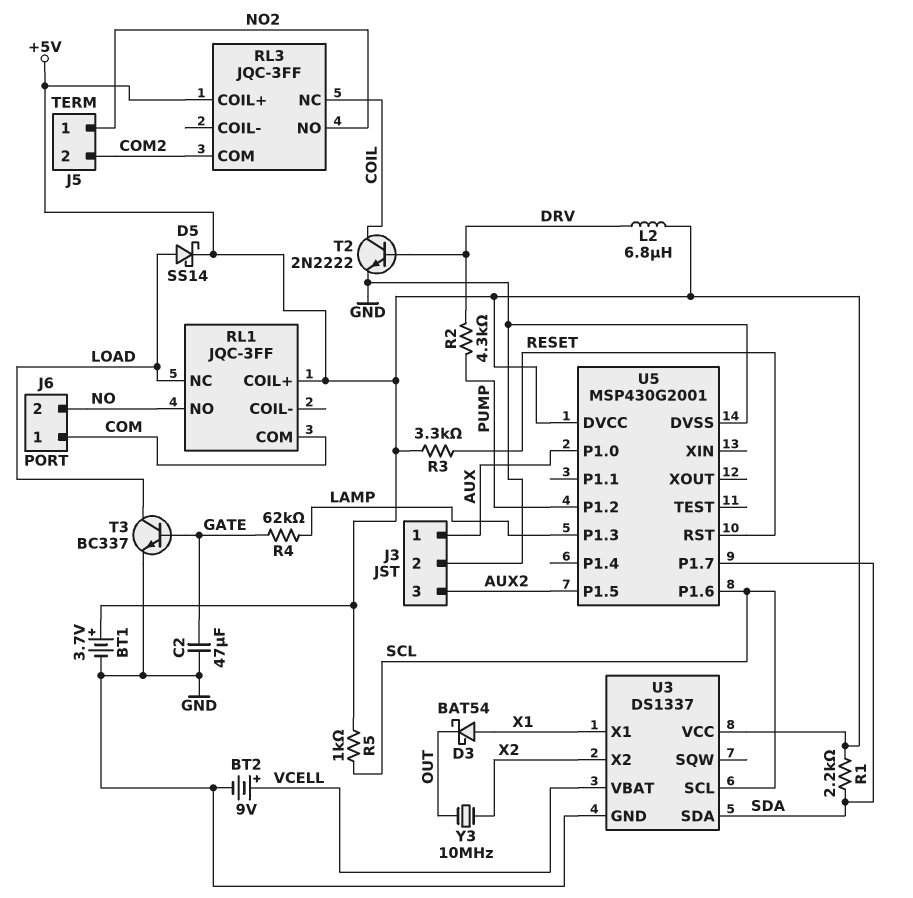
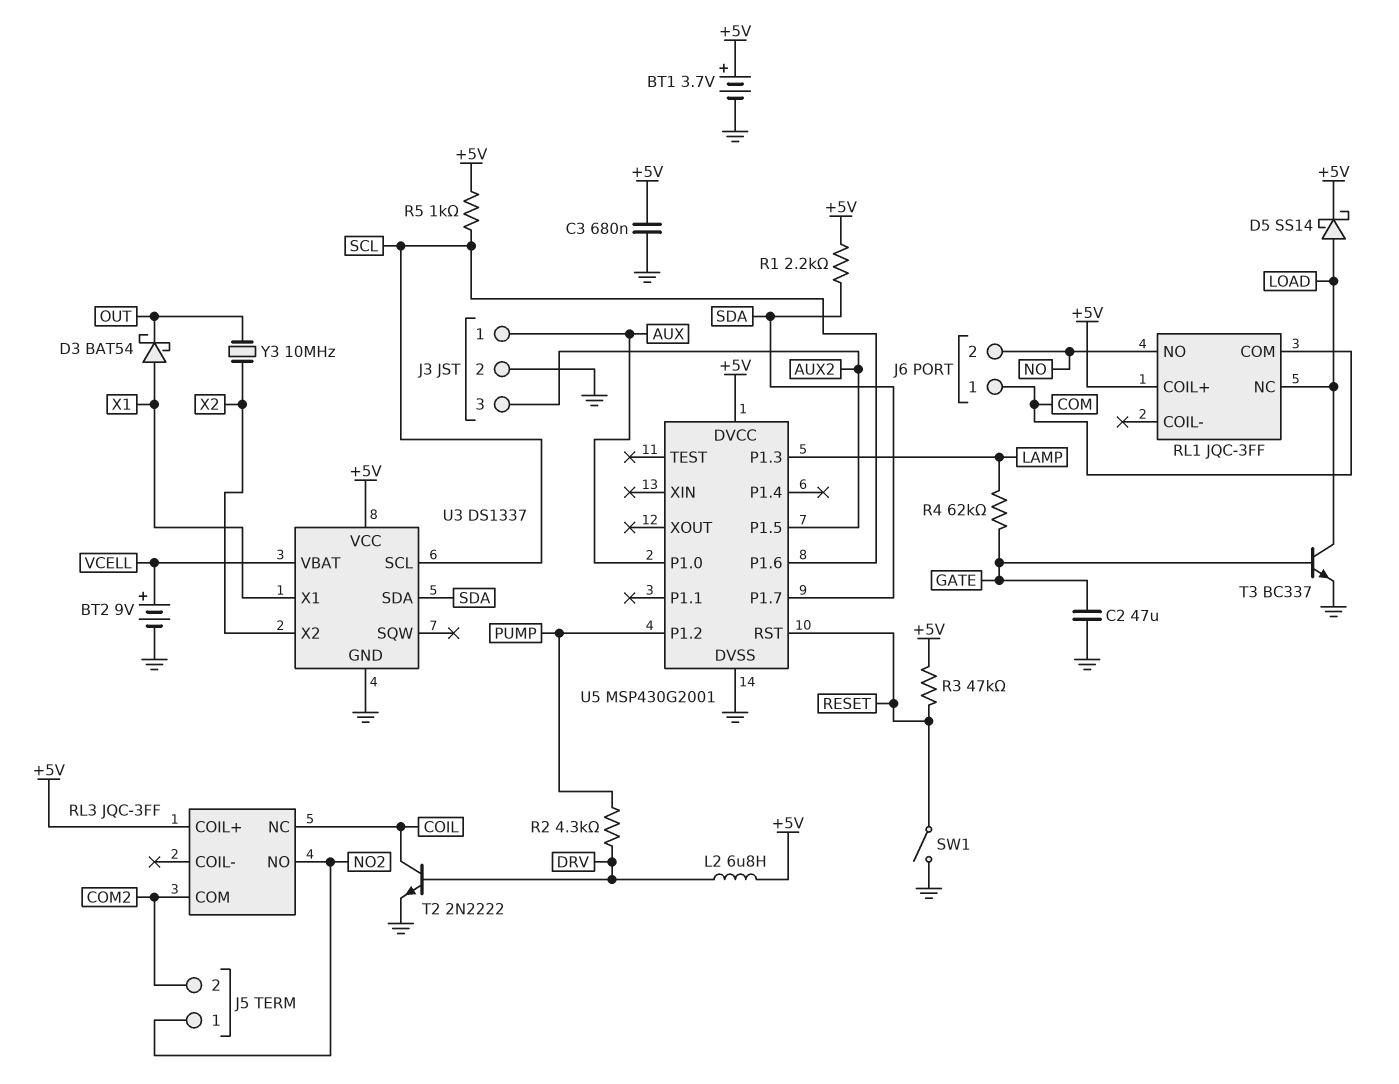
C3: none -> 680nF (+5V, GND)
R3: 3.3k (+5V, RESET) -> 47k (+5V, RESET)
SW1: none -> switch (GND, RESET)

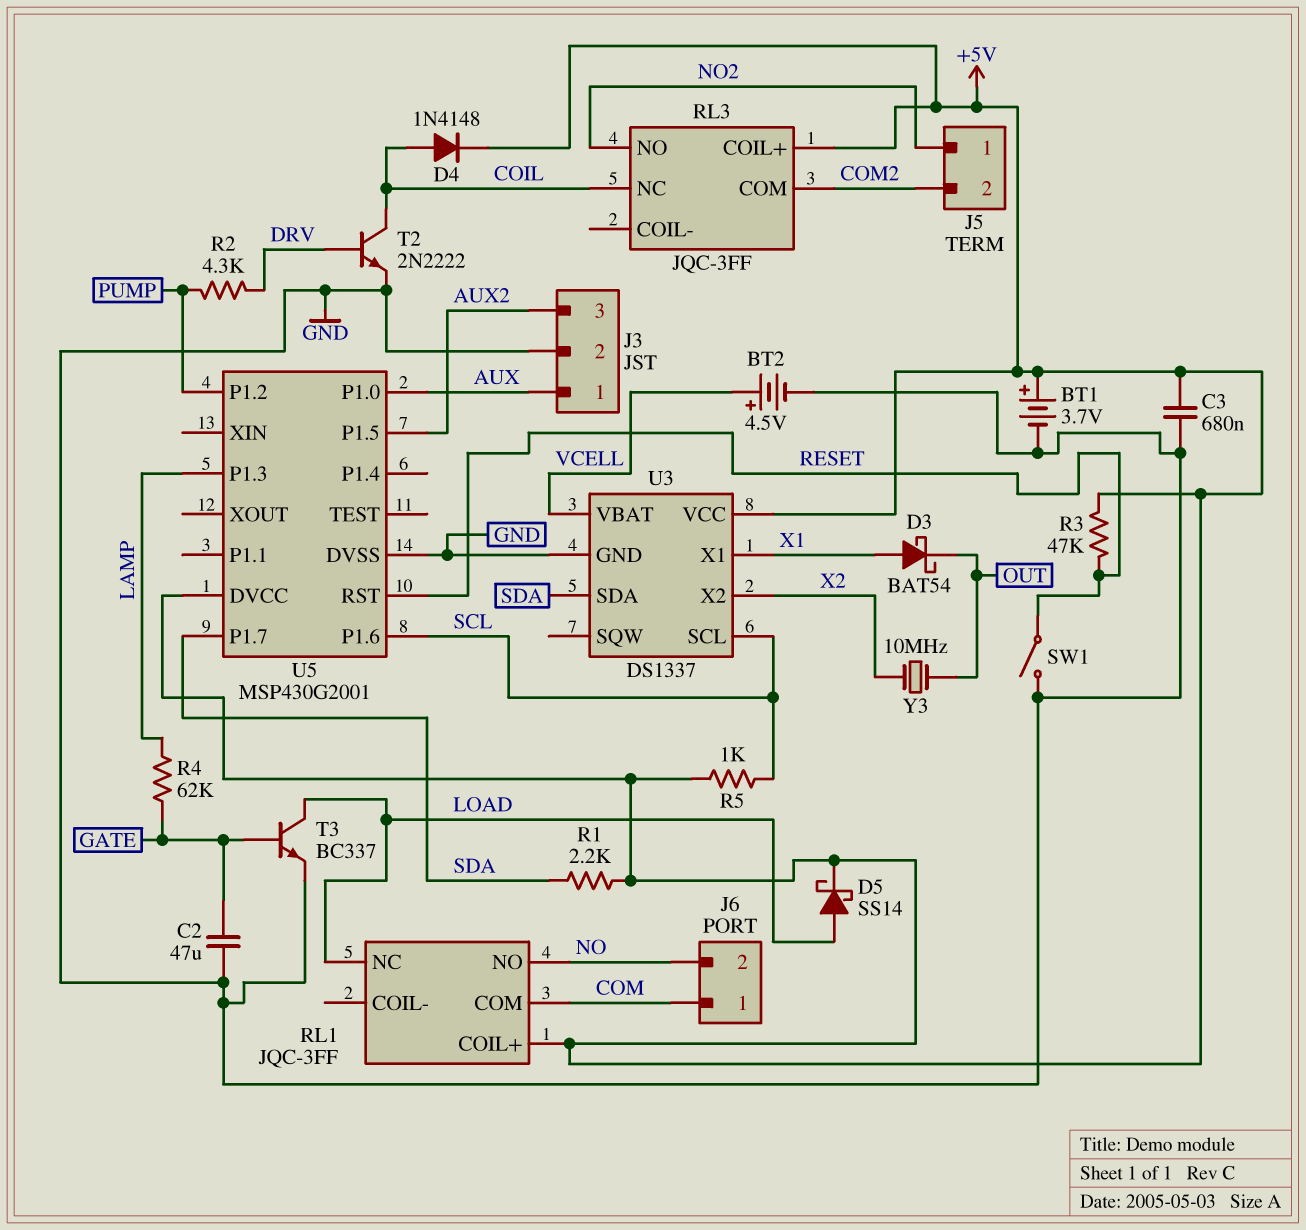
BT2: 9V (plus VCELL, minus GND) -> 4.5V (plus VCELL, minus GND)
D4: none -> diode 1N4148 (A COIL, K +5V)
L2: 6.8uH (+5V, DRV) -> none

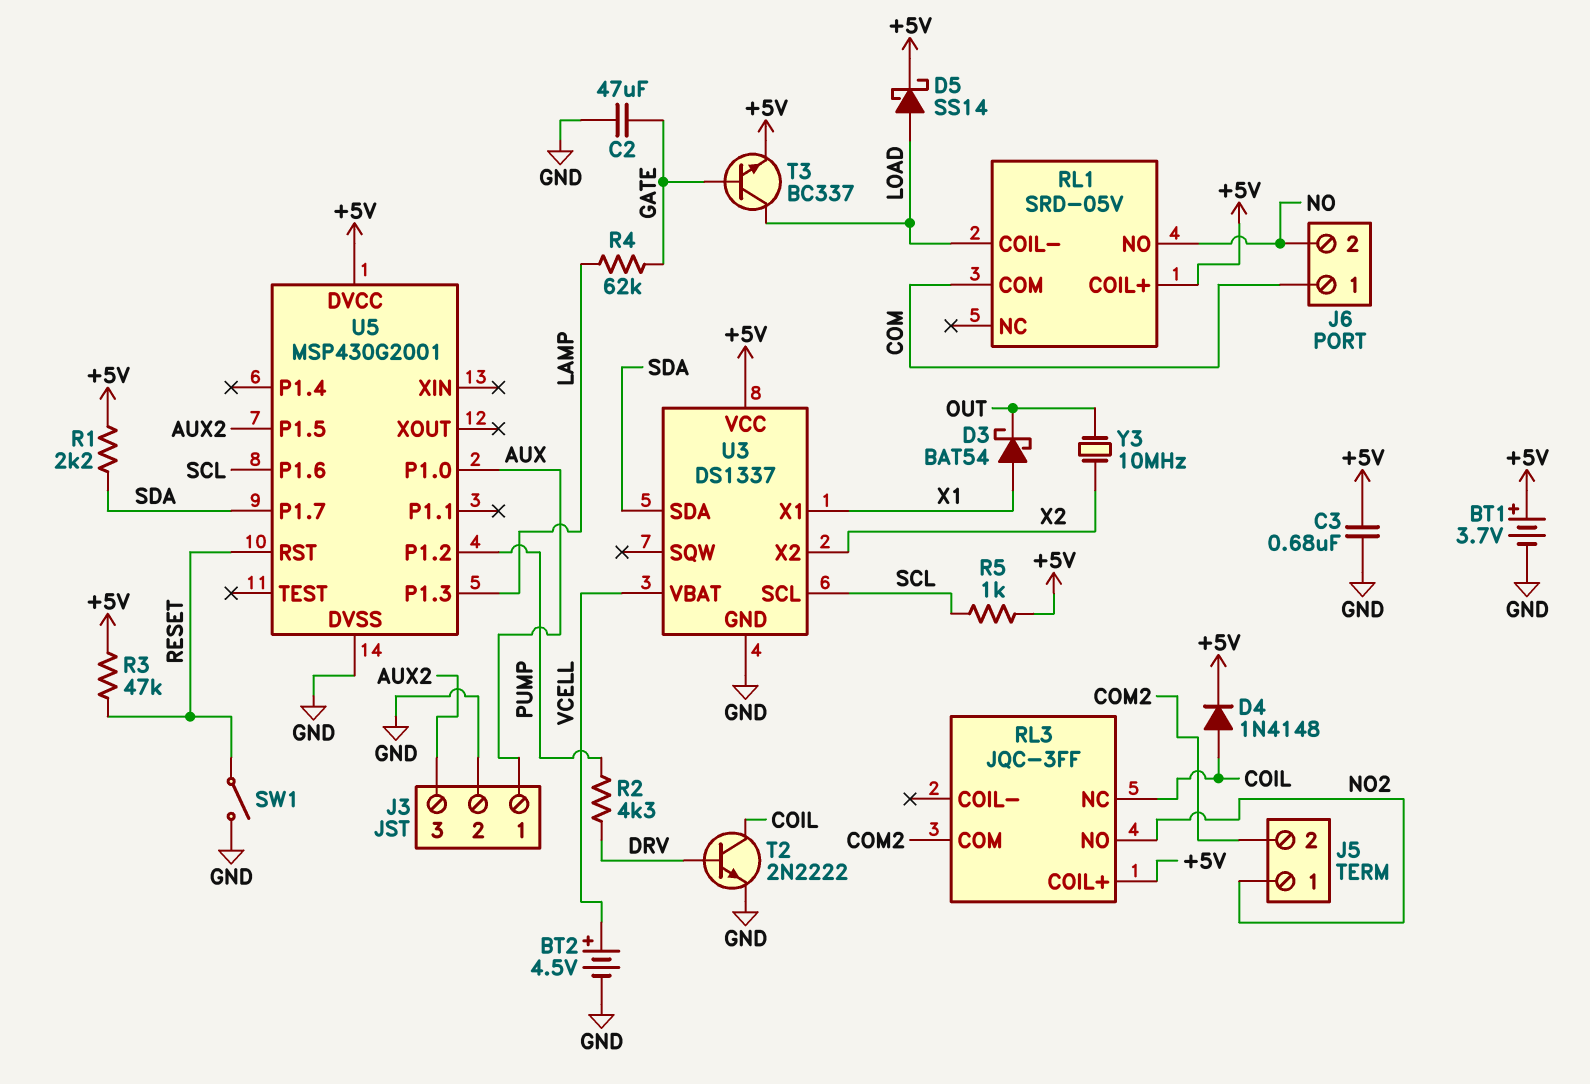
RL1: JQC-3FF -> SRD-05V
RL1 pin COIL-: none -> LOAD
RL1 pin NC: LOAD -> none
T3: NPN BC337 (B GATE, C LOAD, E GND) -> NPN BC337 (B GATE, C LOAD, E +5V)

